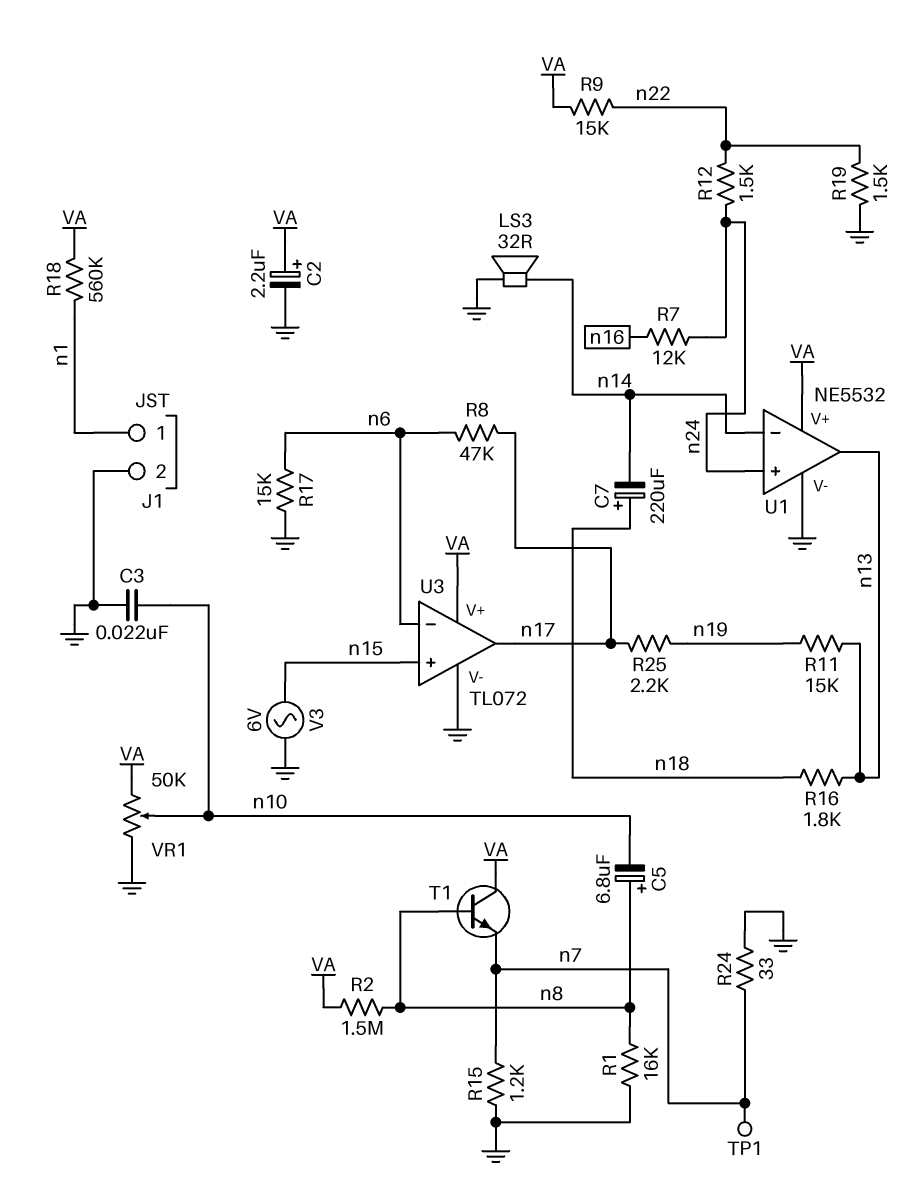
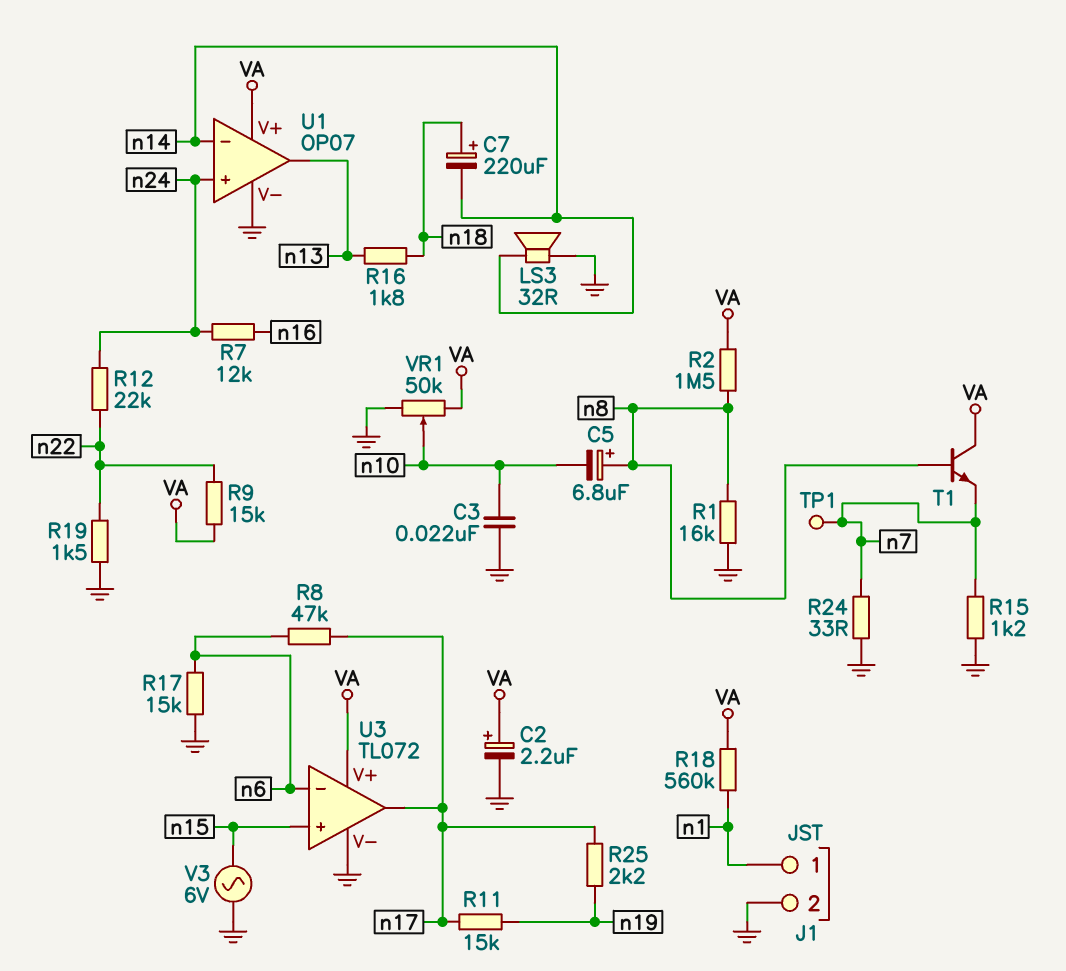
R11: 15k (n13, n19) -> 15k (n17, n19)
R12: 1.5k (n22, n24) -> 22k (n22, n24)
U1: NE5532 -> OP07

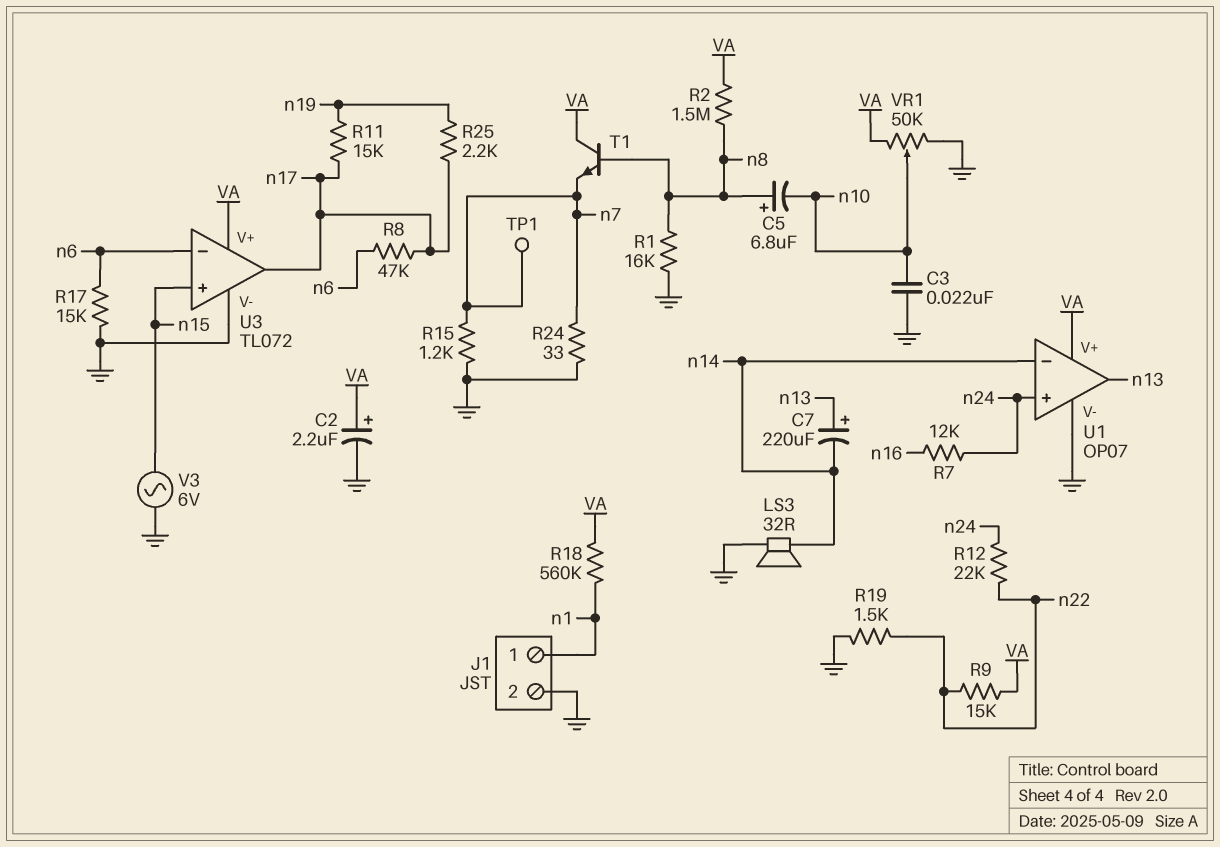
C7: 220uF (plus n18, minus n14) -> 220uF (plus n13, minus n14)
R16: 1.8k (n13, n18) -> none

